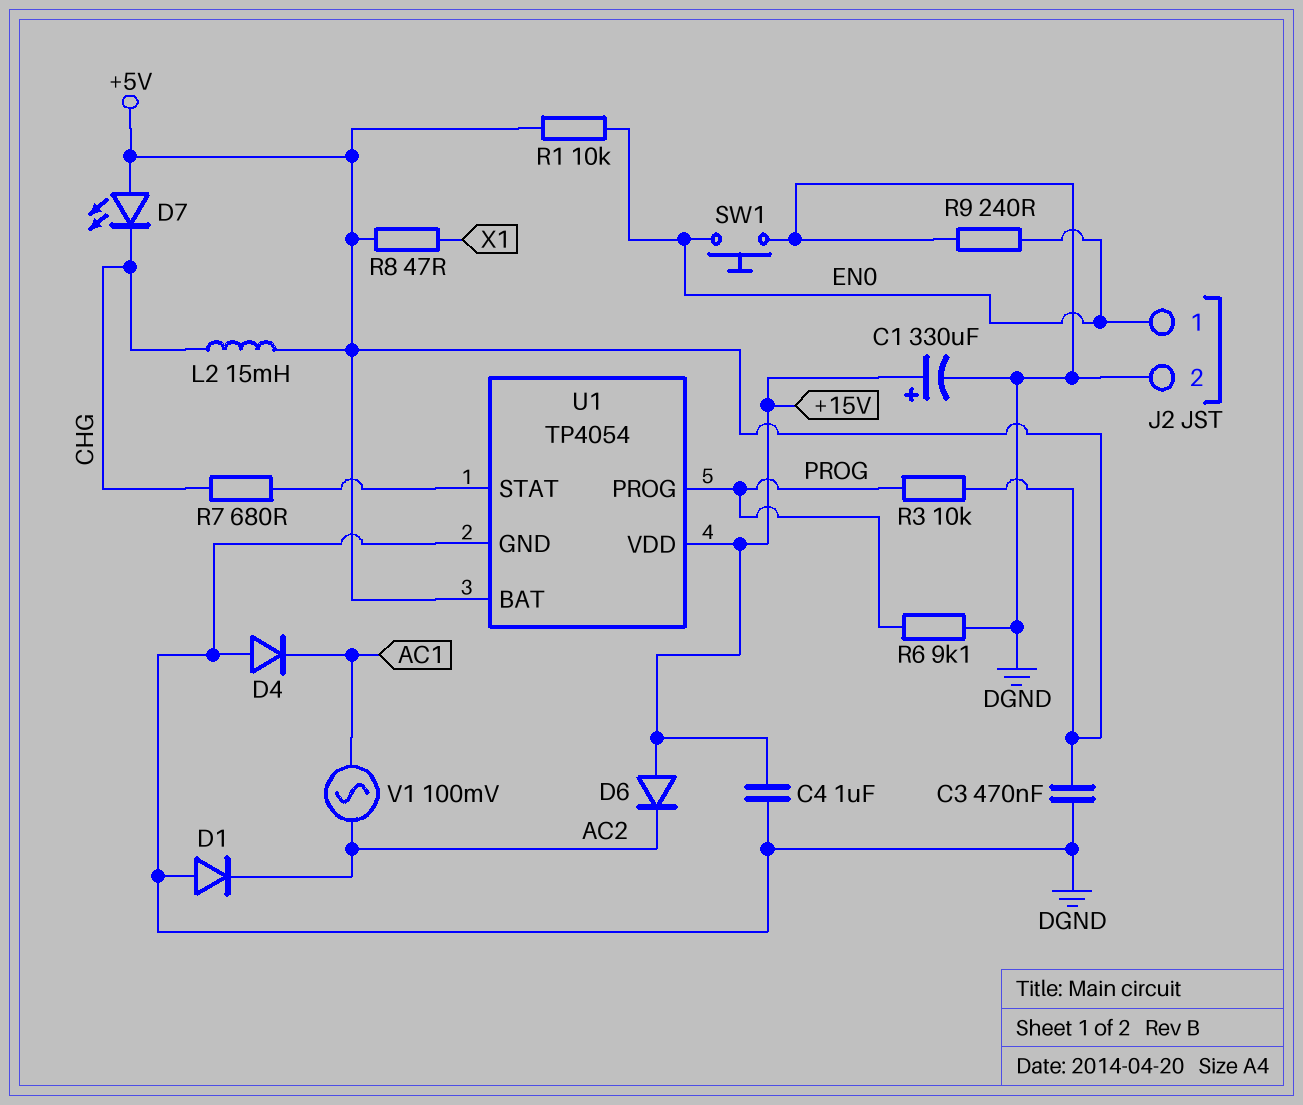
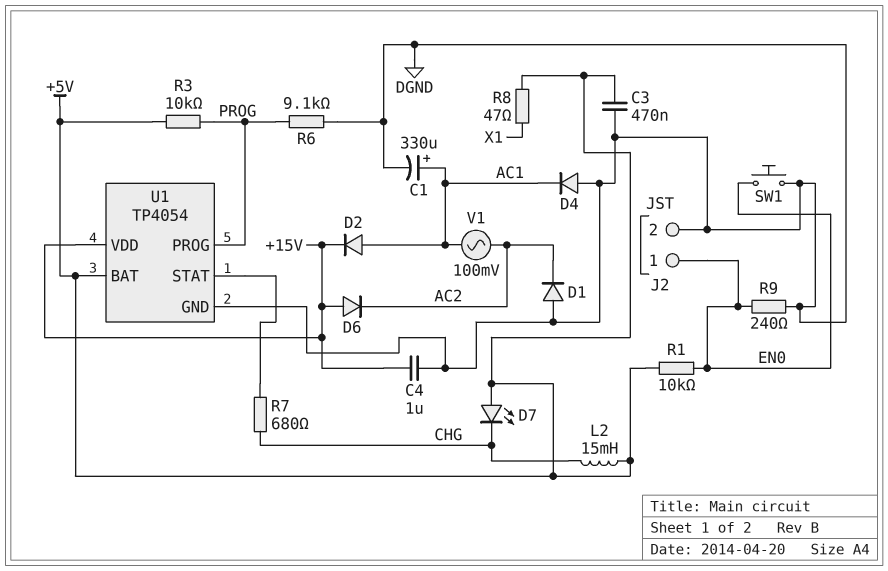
C1: 330uF (plus +15V, minus DGND) -> 330uF (plus AC1, minus DGND)
D2: none -> diode (A AC1, K +15V)

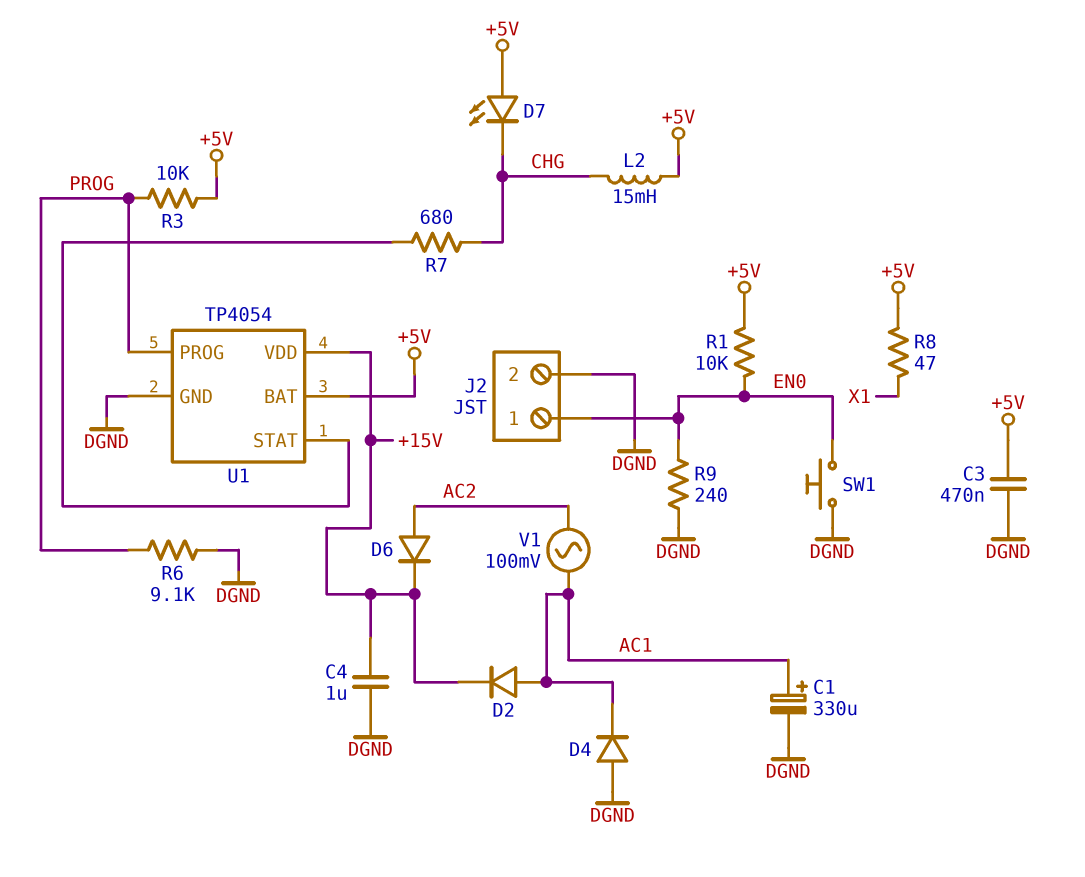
D1: diode (A DGND, K AC2) -> none
D6: diode (A +15V, K AC2) -> diode (A AC2, K +15V)

